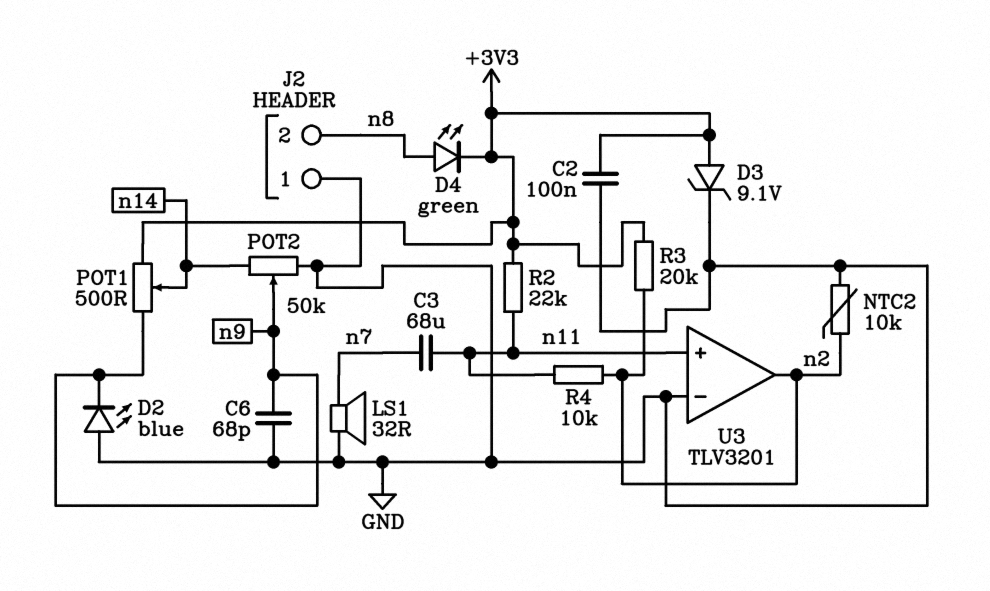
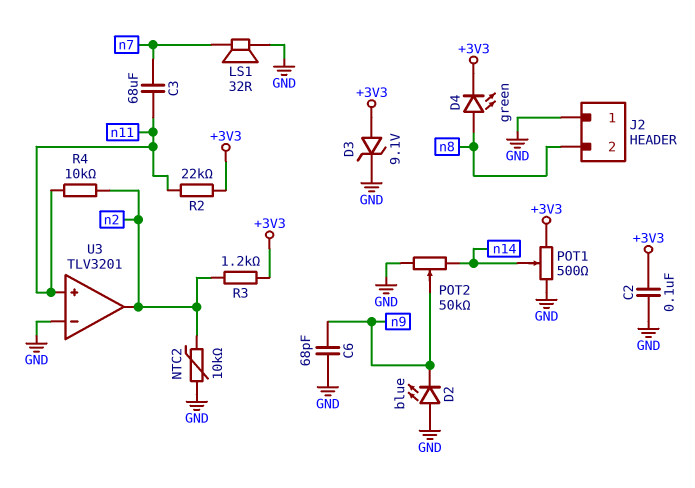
POT1: 500 (+3V3, n9, wiper n14) -> 500 (+3V3, GND, wiper n14)
R3: 20k (+3V3, n2) -> 1.2k (+3V3, n2)

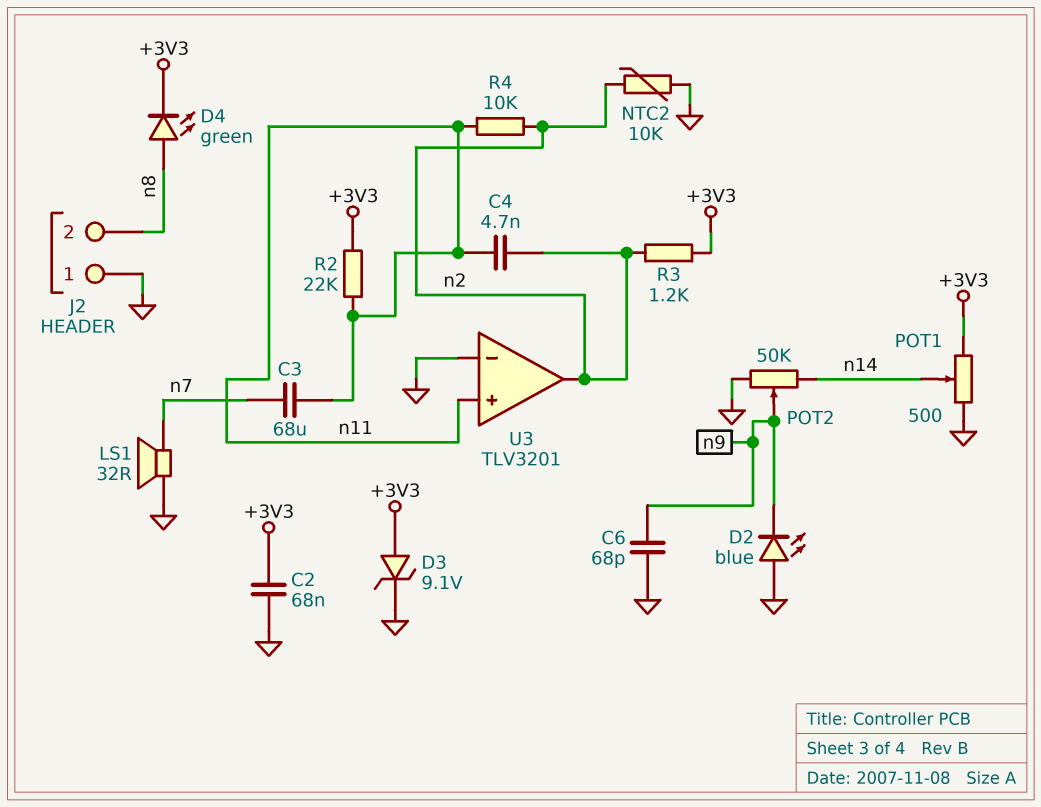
C2: 100nF (+3V3, GND) -> 68nF (+3V3, GND)
C4: none -> 4.7nF (n2, n11)

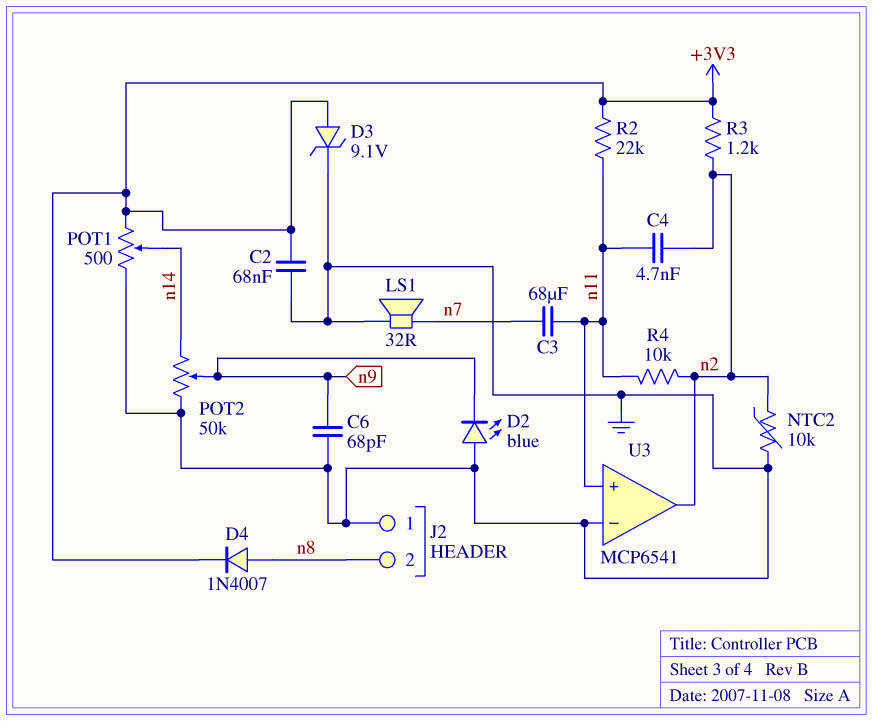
D4: LED green (A n8, K +3V3) -> diode 1N4007 (A n8, K +3V3)
U3: TLV3201 -> MCP6541

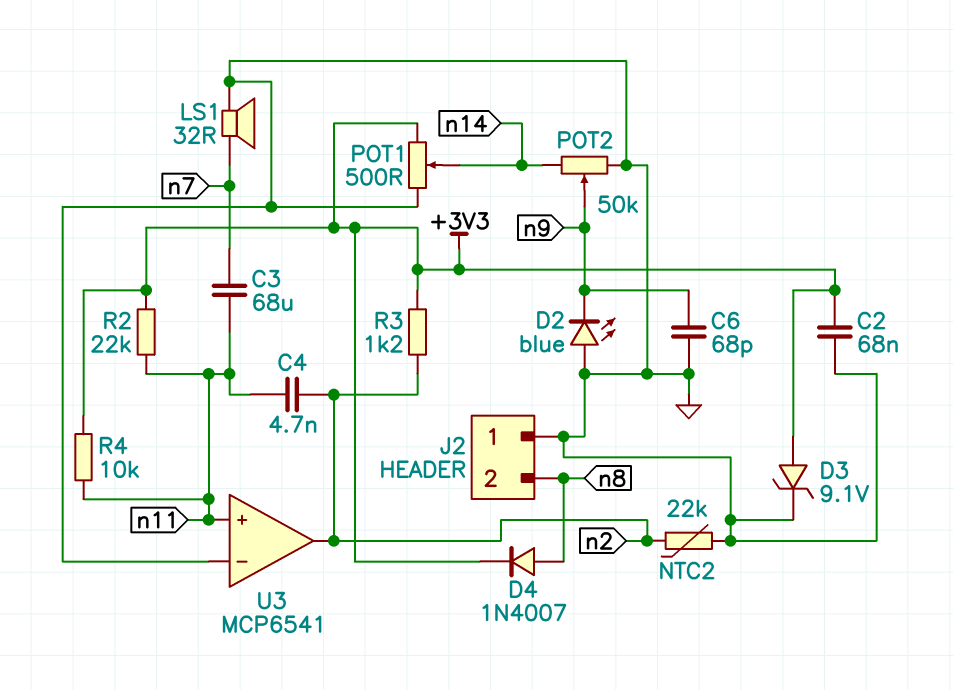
NTC2: 10k (GND, n2) -> 22k (GND, n2)
R4: 10k (n2, n11) -> 10k (+3V3, n11)

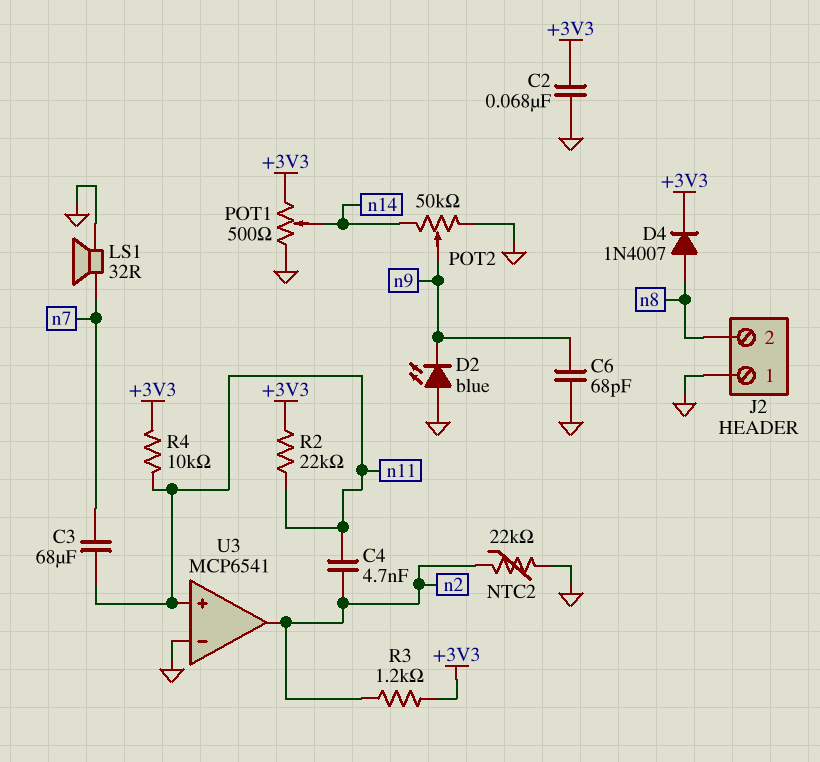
D3: zener 9.1V (A +3V3, K GND) -> none

